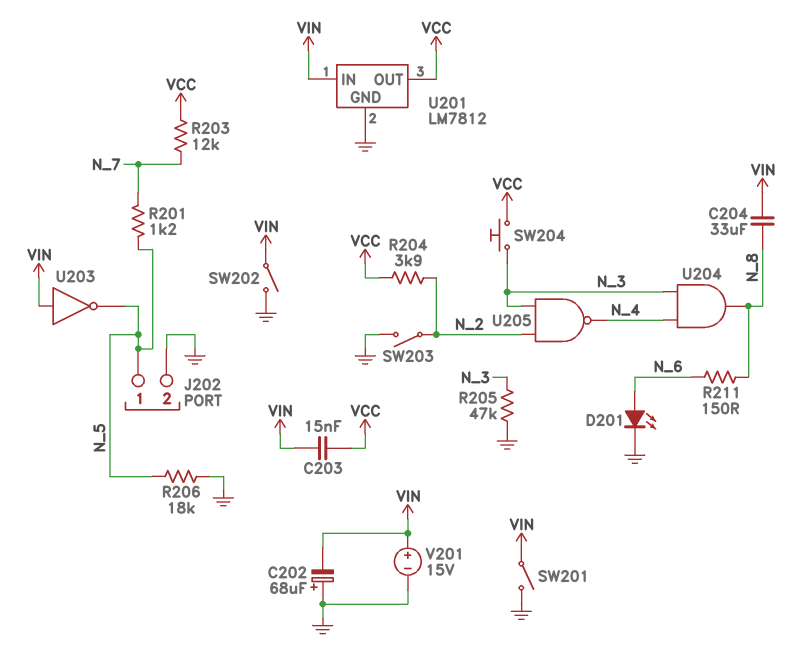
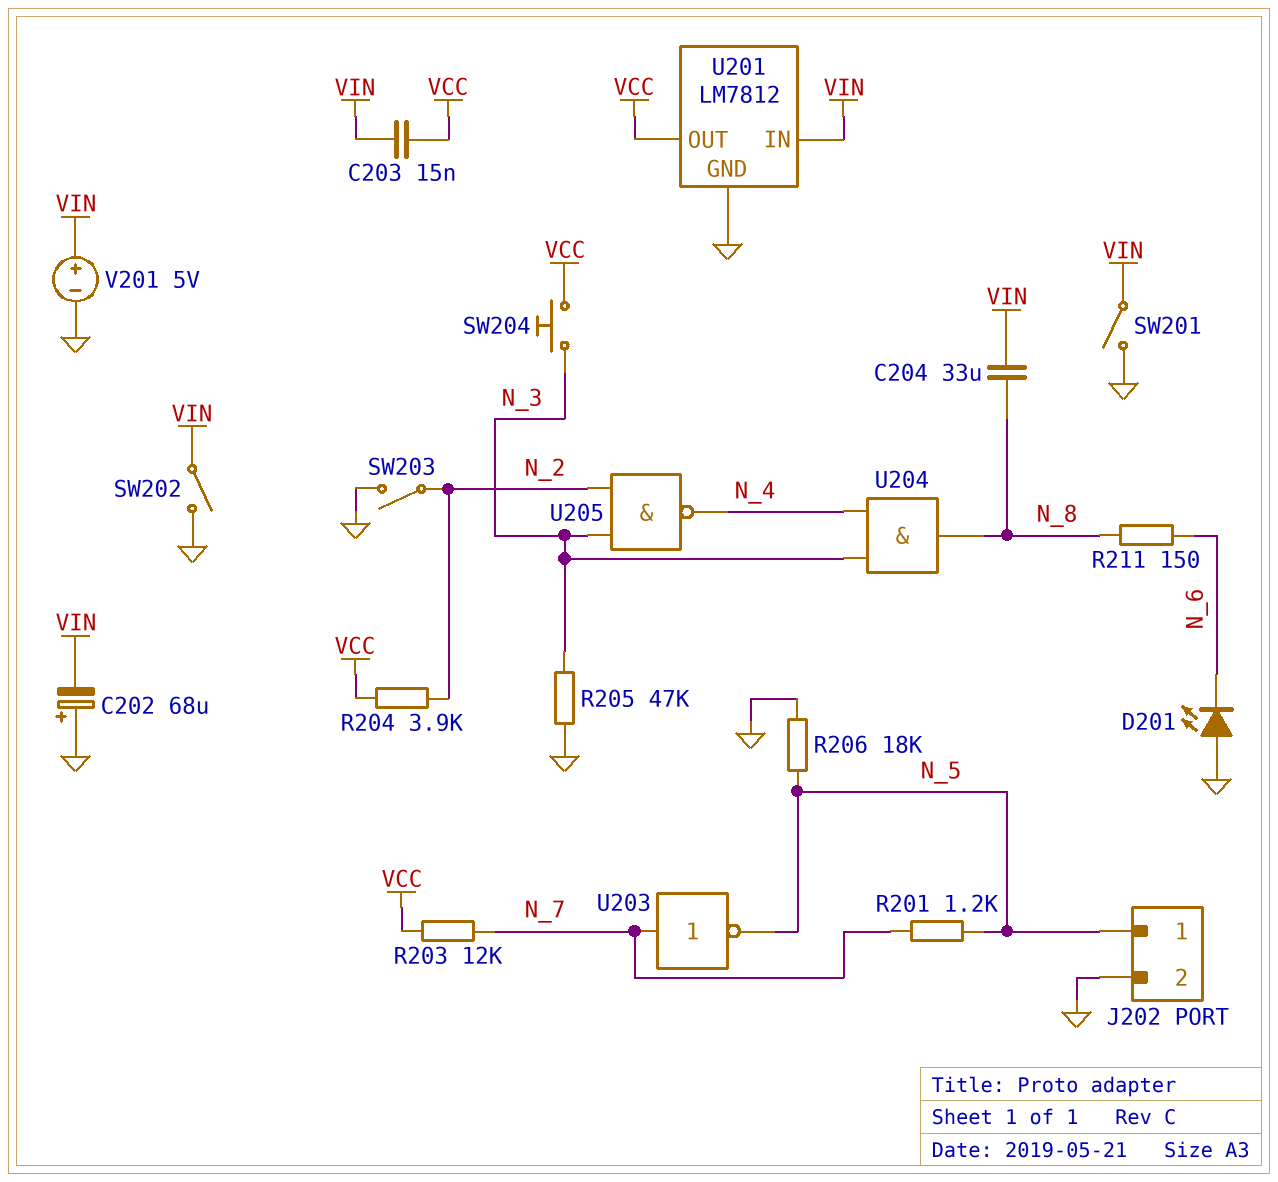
D201: LED (A N_6, K GND) -> LED (A GND, K N_6)
U203: NOT (in VIN, out N_5) -> NOT (in N_7, out N_5)
V201: 15V (plus VIN, minus GND) -> 5V (plus VIN, minus GND)

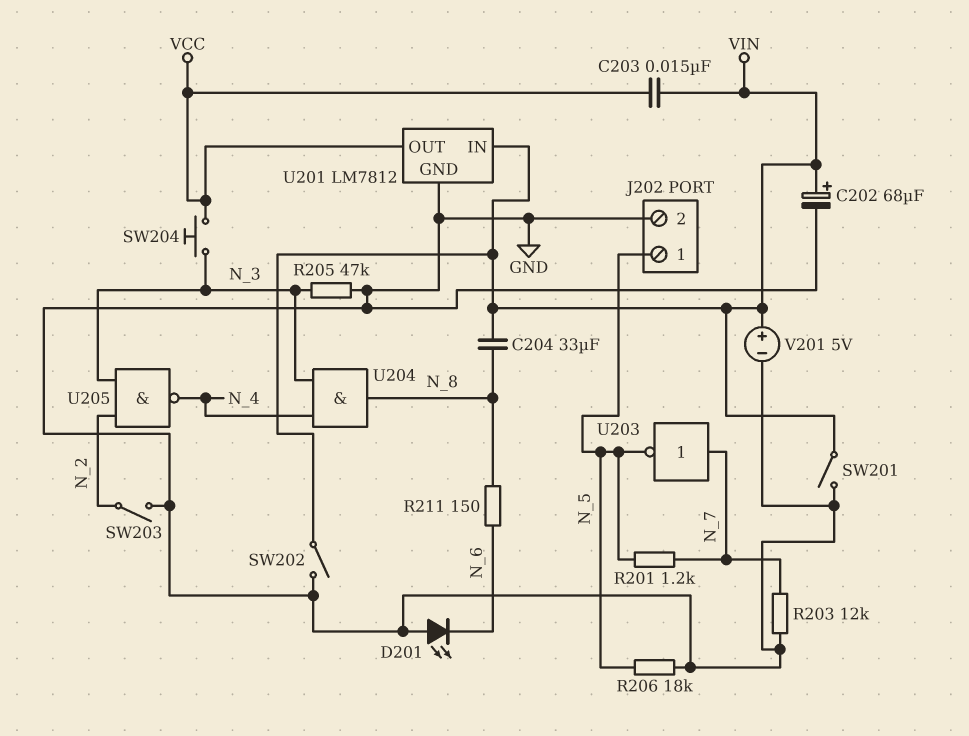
C202: 68uF (plus GND, minus VIN) -> 68uF (plus VIN, minus GND)
R203: 12k (N_7, VCC) -> 12k (GND, N_7)
R204: 3.9k (N_2, VCC) -> none

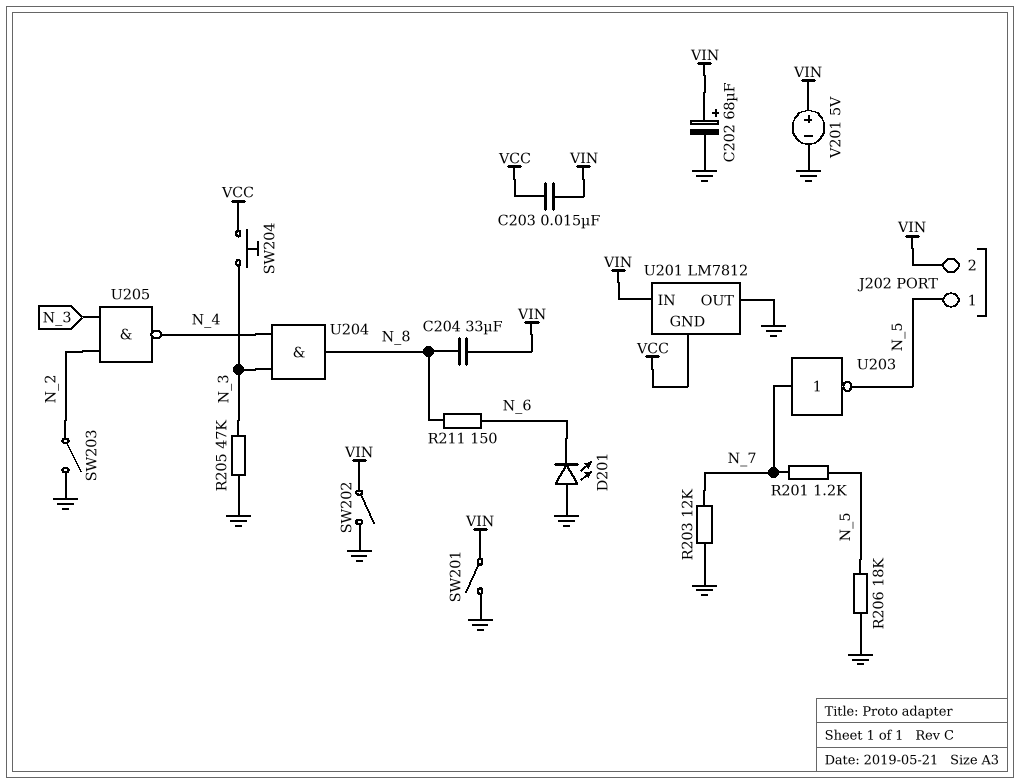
J202 pin 2: GND -> VIN
U201 pin GND: GND -> VCC
U201 pin OUT: VCC -> GND

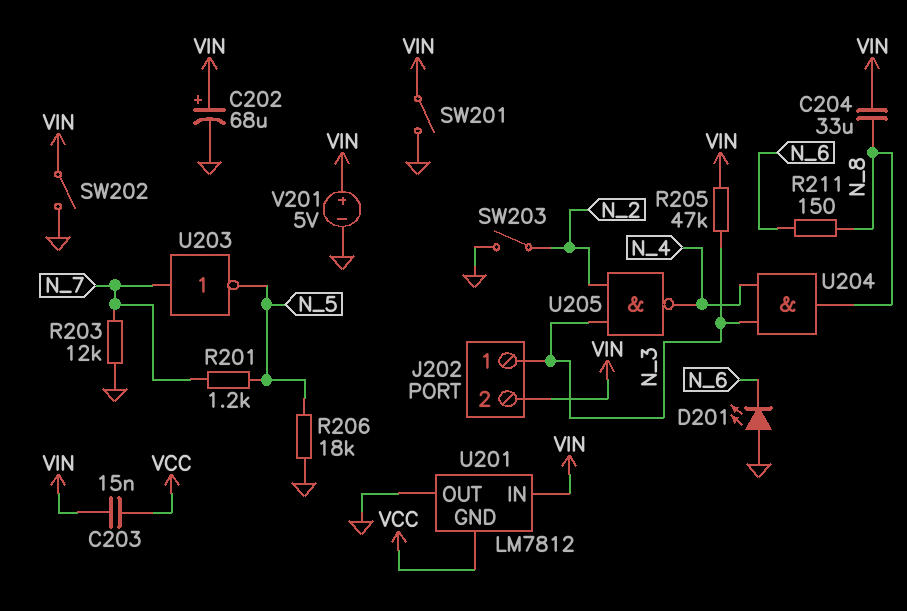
J202 pin 1: N_5 -> N_3
R205: 47k (GND, N_3) -> 47k (N_3, VIN)
SW204: button (N_3, VCC) -> none

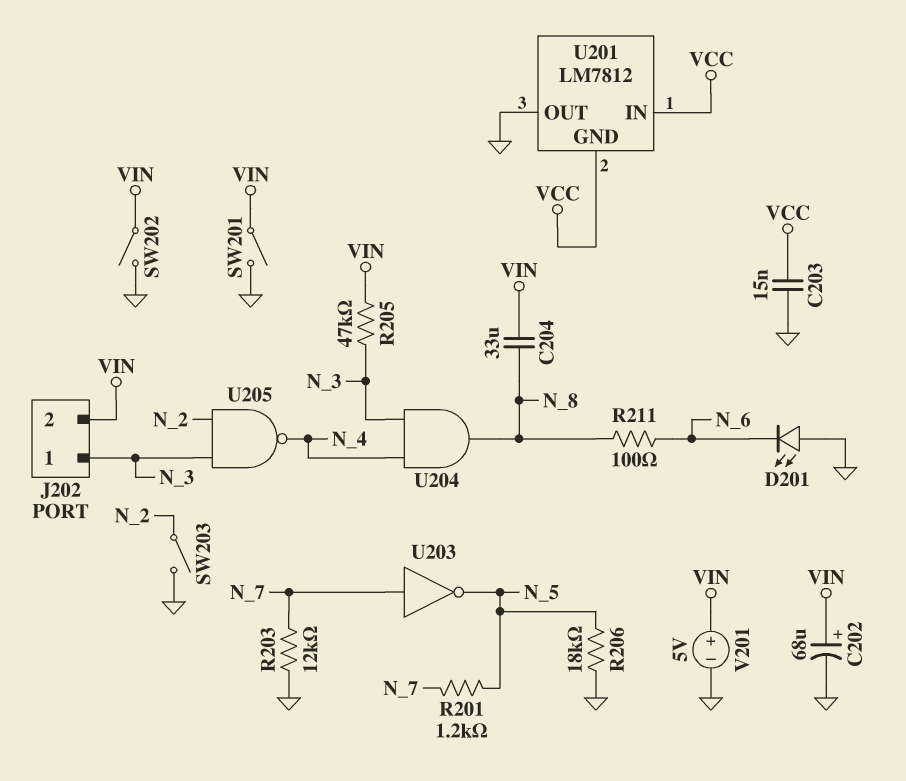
C203: 15nF (VCC, VIN) -> 15nF (GND, VCC)
R211: 150 (N_6, N_8) -> 100 (N_6, N_8)
U201 pin IN: VIN -> VCC

